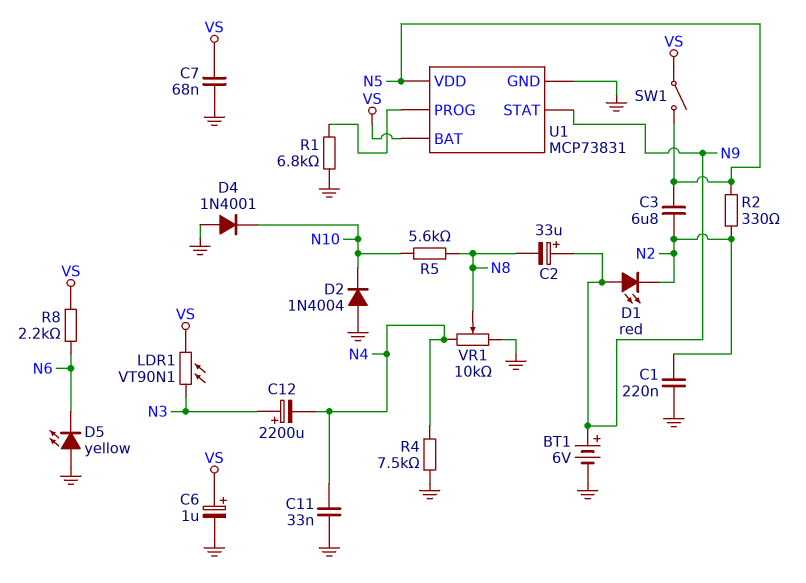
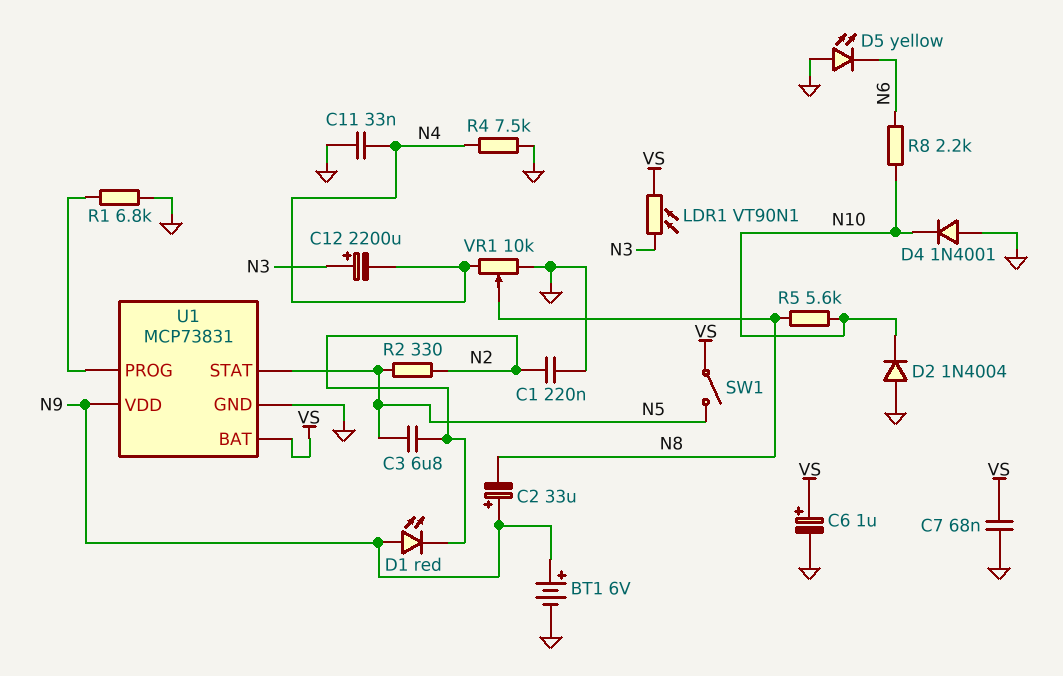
R8: 2.2k (N6, VS) -> 2.2k (N6, N10)
U1 pin STAT: N9 -> N5
U1 pin VDD: N5 -> N9

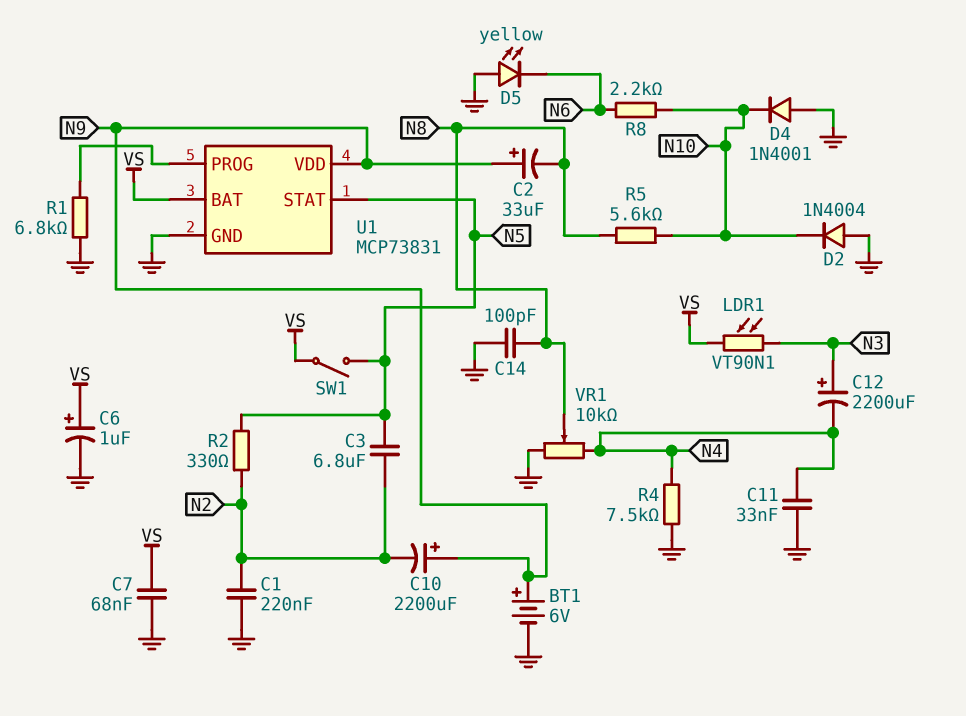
C10: none -> 2200uF (plus N9, minus N2)
C14: none -> 100pF (GND, N8)
D1: LED red (A N9, K N2) -> none

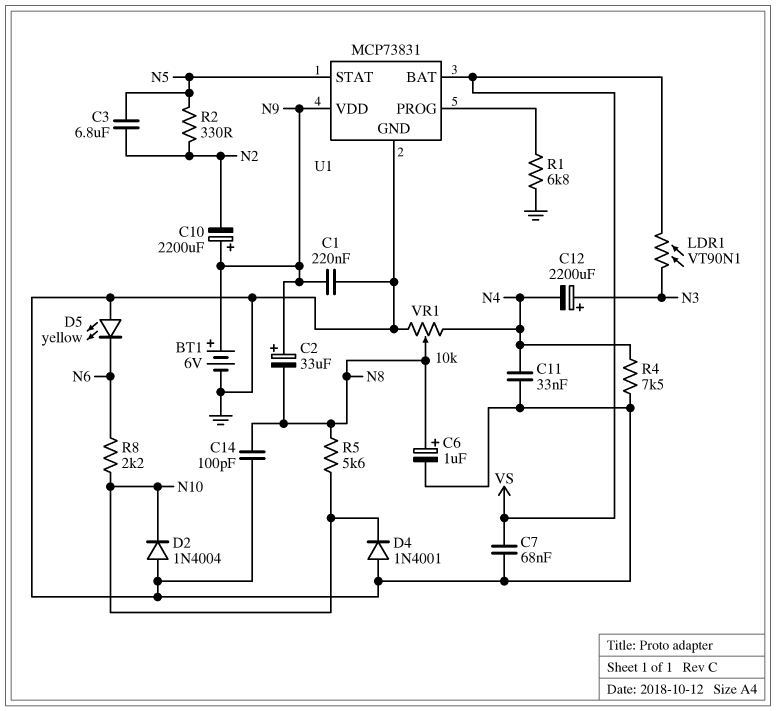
C1: 220nF (GND, N2) -> 220nF (GND, N9)
C6: 1uF (plus VS, minus GND) -> 1uF (plus N8, minus GND)
SW1: switch (N5, VS) -> none

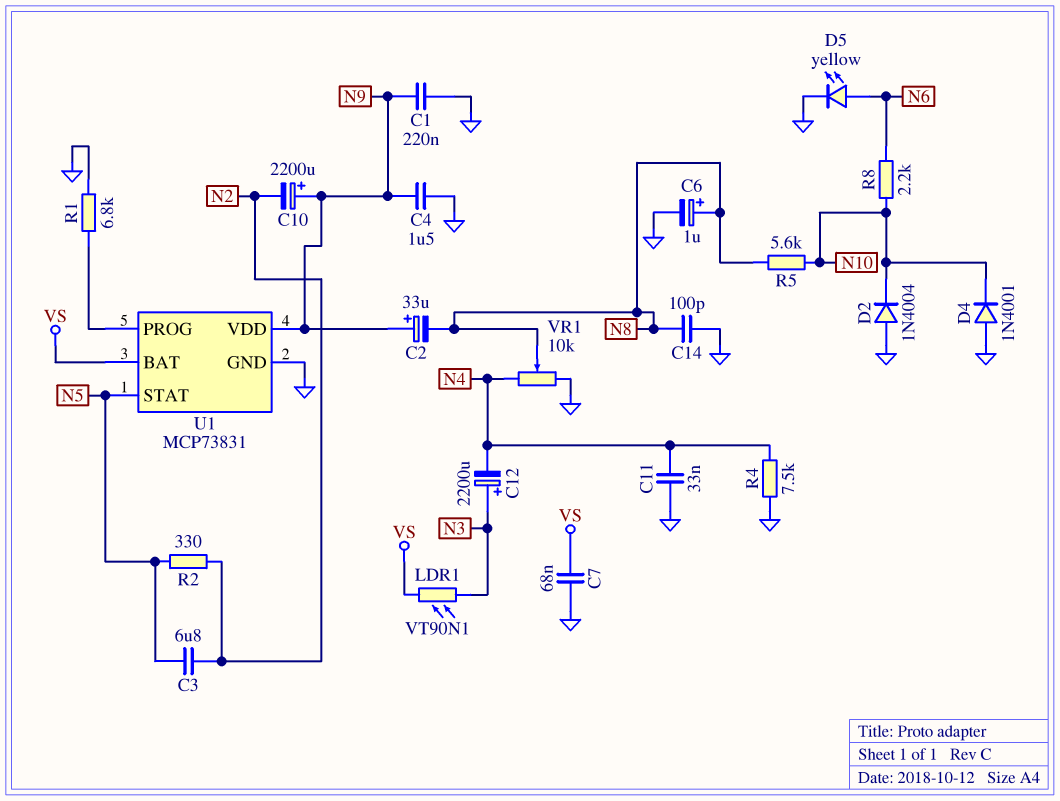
BT1: 6V (plus N9, minus GND) -> none
C4: none -> 1.5uF (GND, N9)
D5: LED yellow (A GND, K N6) -> LED yellow (A N6, K GND)

